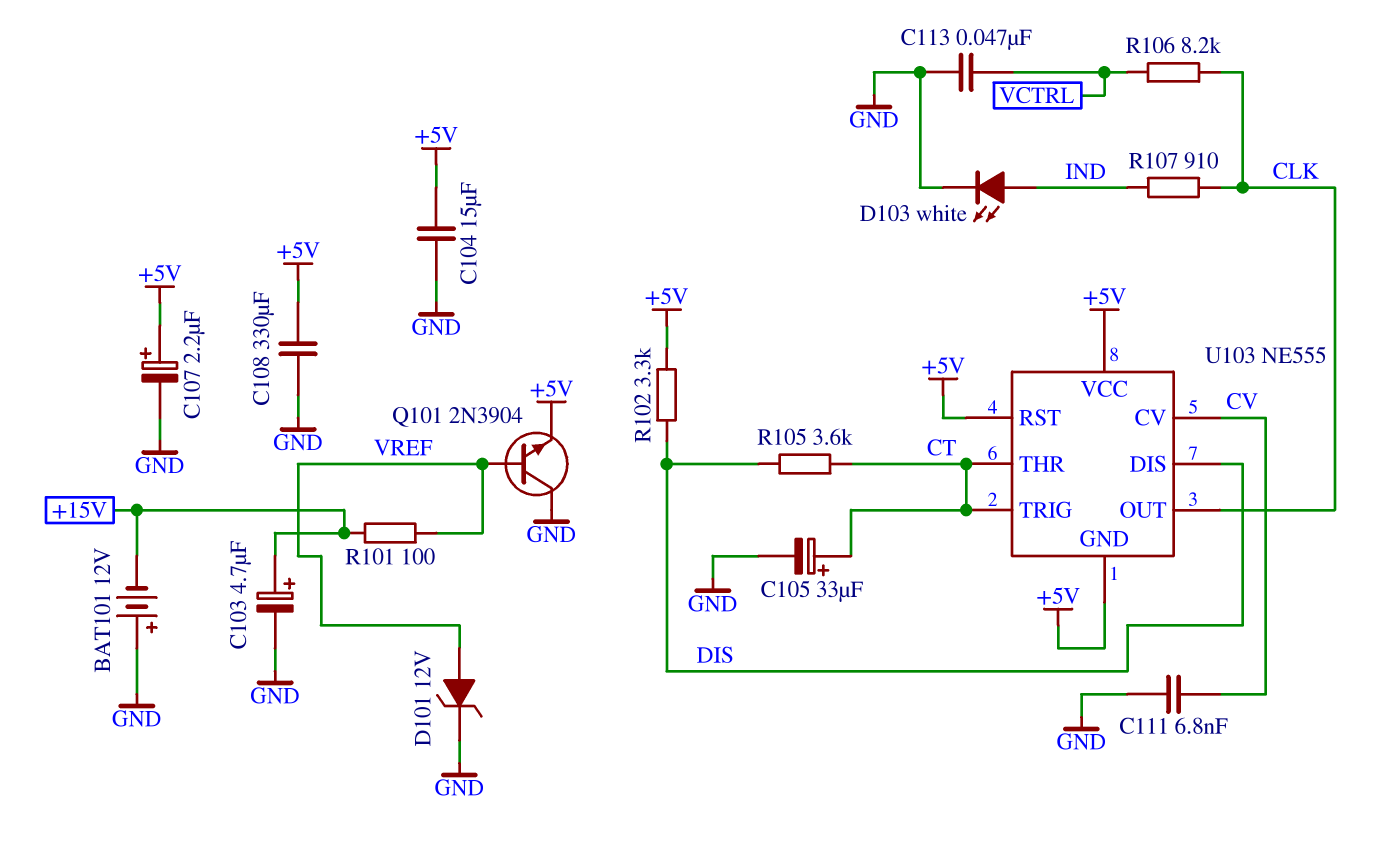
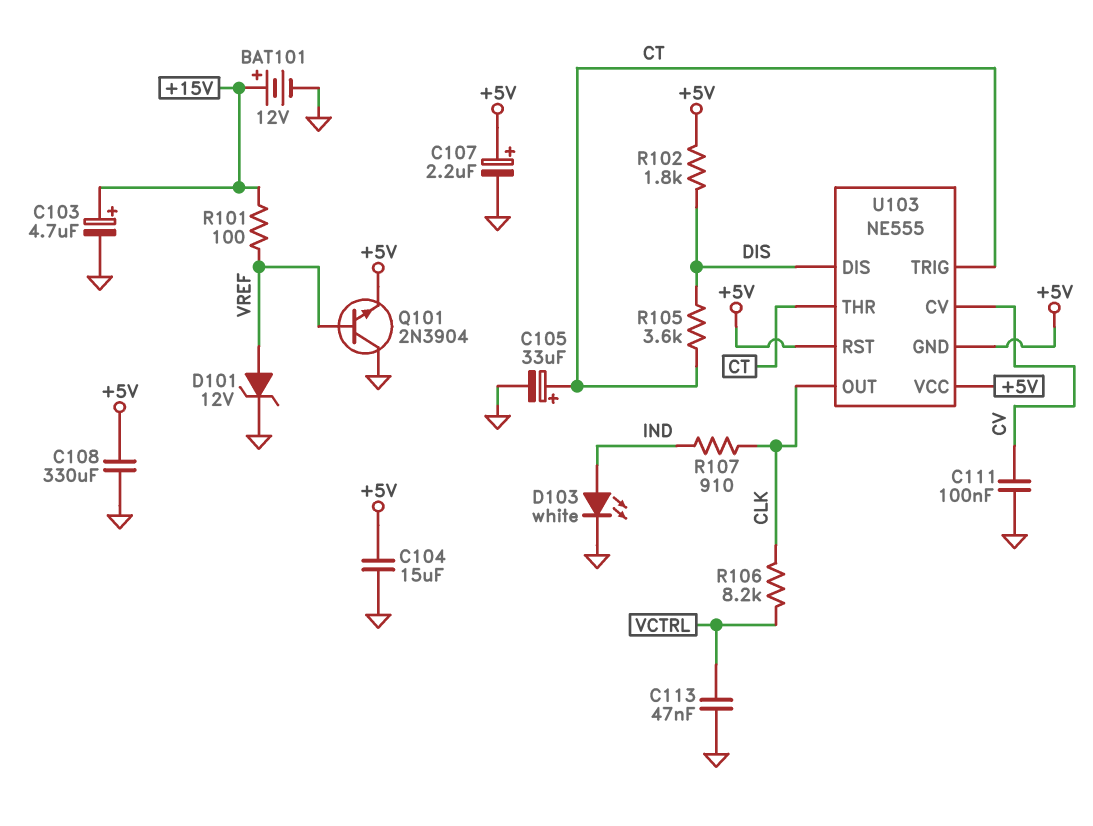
BAT101: 12V (plus GND, minus +15V) -> 12V (plus +15V, minus GND)
C111: 6.8nF (CV, GND) -> 100nF (CV, GND)
R102: 3.3k (+5V, DIS) -> 1.8k (+5V, DIS)

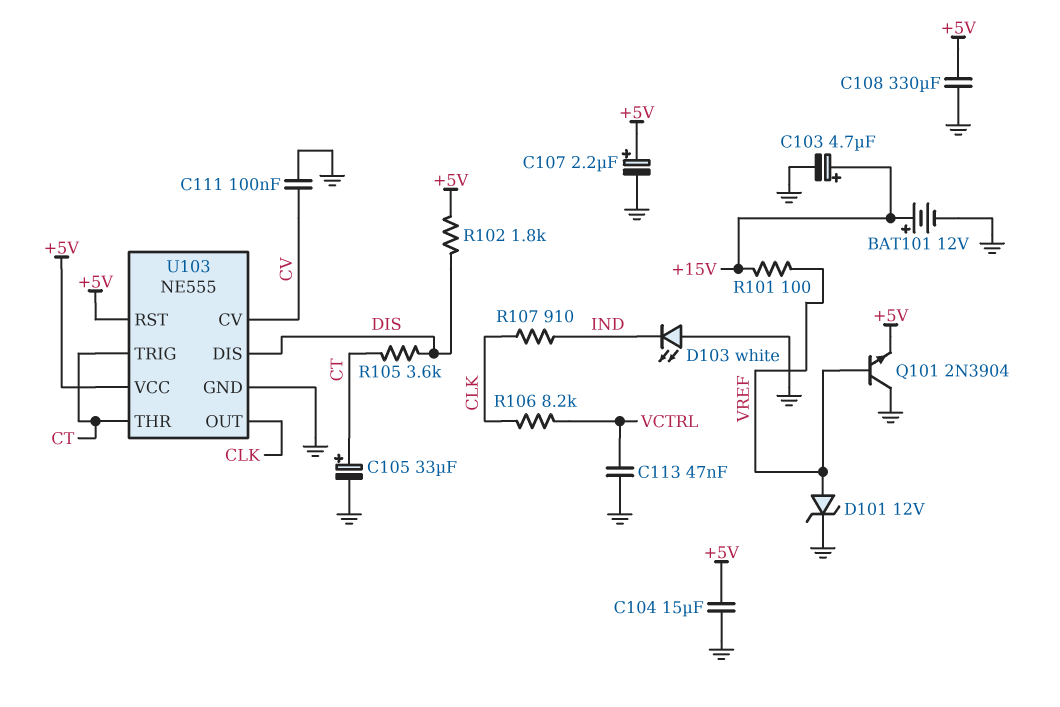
D103: LED white (A IND, K GND) -> LED white (A GND, K IND)
U103 pin GND: +5V -> GND

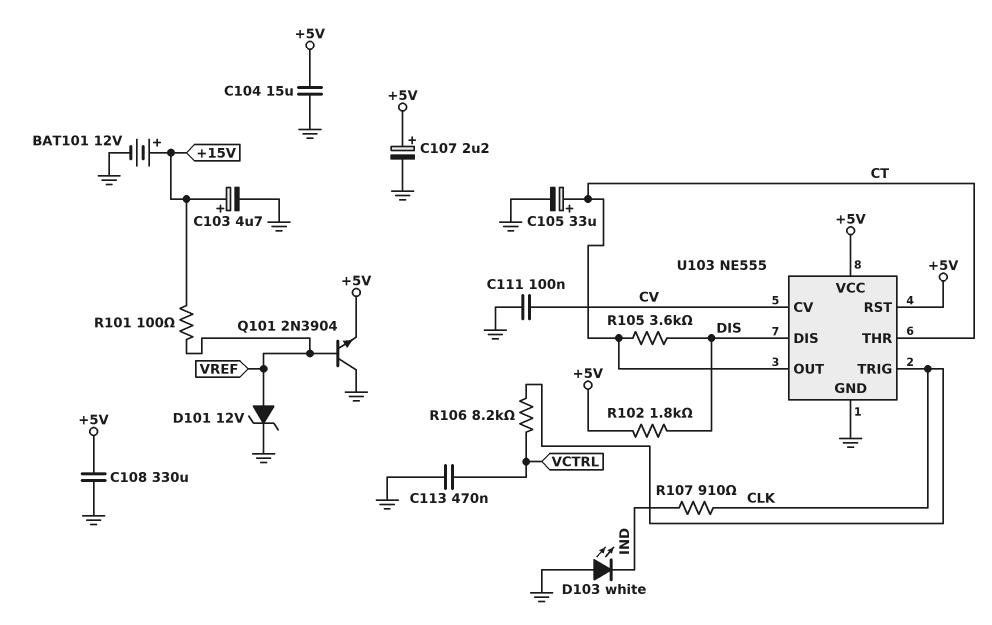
C113: 47nF (GND, VCTRL) -> 470nF (GND, VCTRL)
U103 pin OUT: CLK -> CT
U103 pin TRIG: CT -> CLK

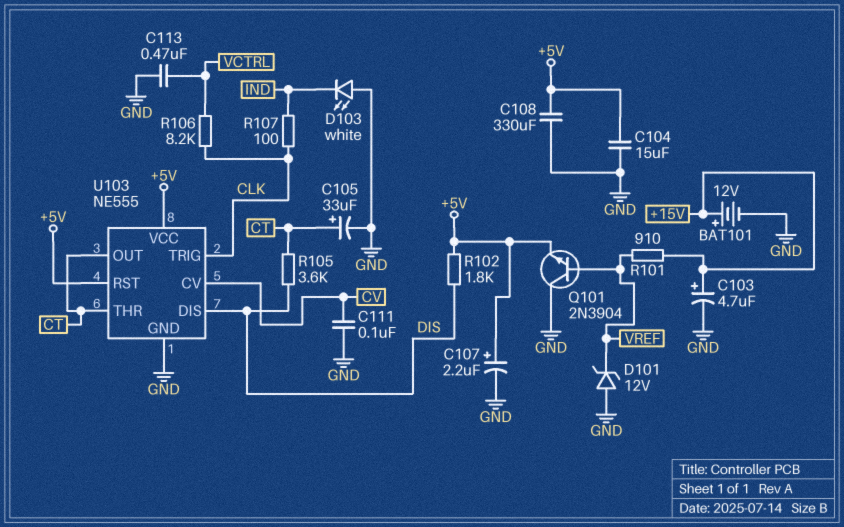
D101: zener 12V (A VREF, K GND) -> zener 12V (A GND, K VREF)
R101: 100 (+15V, VREF) -> 910 (+15V, VREF)
R107: 910 (CLK, IND) -> 100 (CLK, IND)

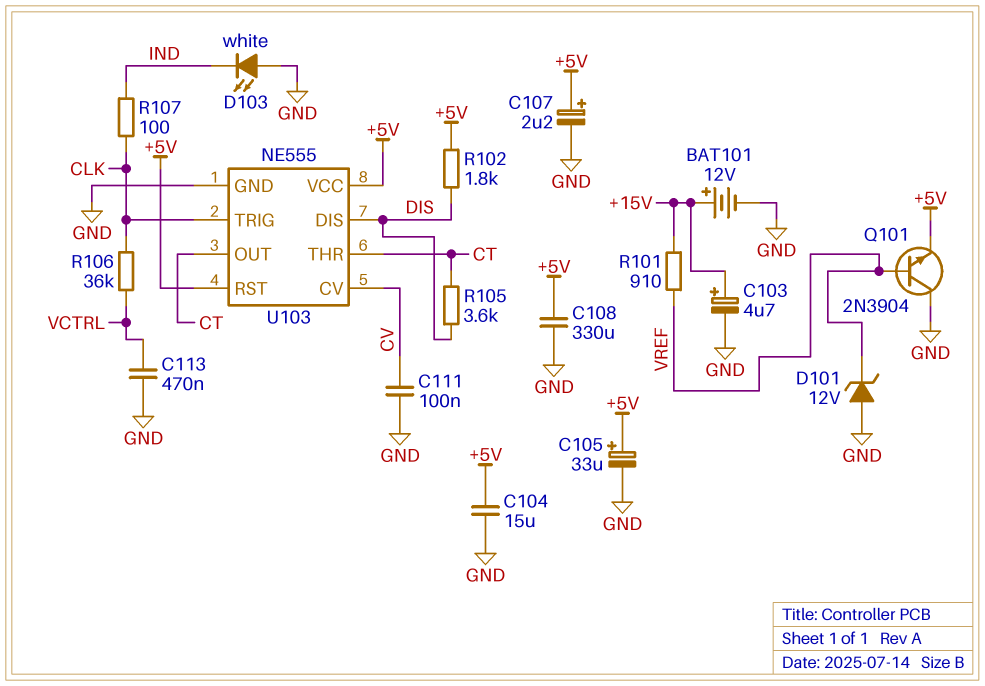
C105: 33uF (plus CT, minus GND) -> 33uF (plus +5V, minus GND)
R106: 8.2k (CLK, VCTRL) -> 36k (CLK, VCTRL)

